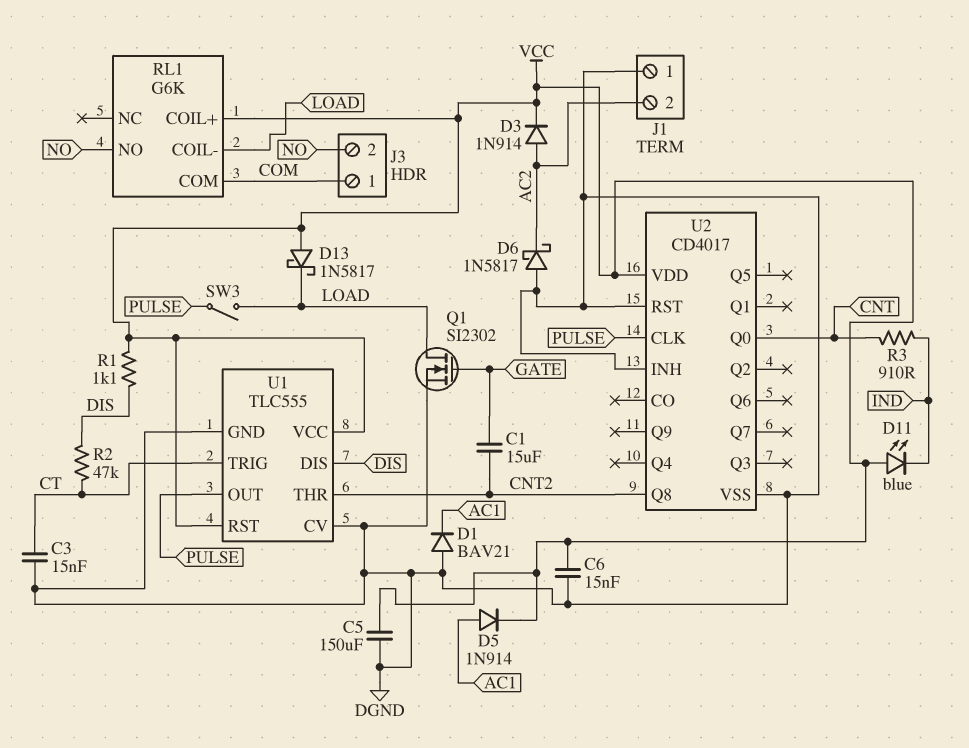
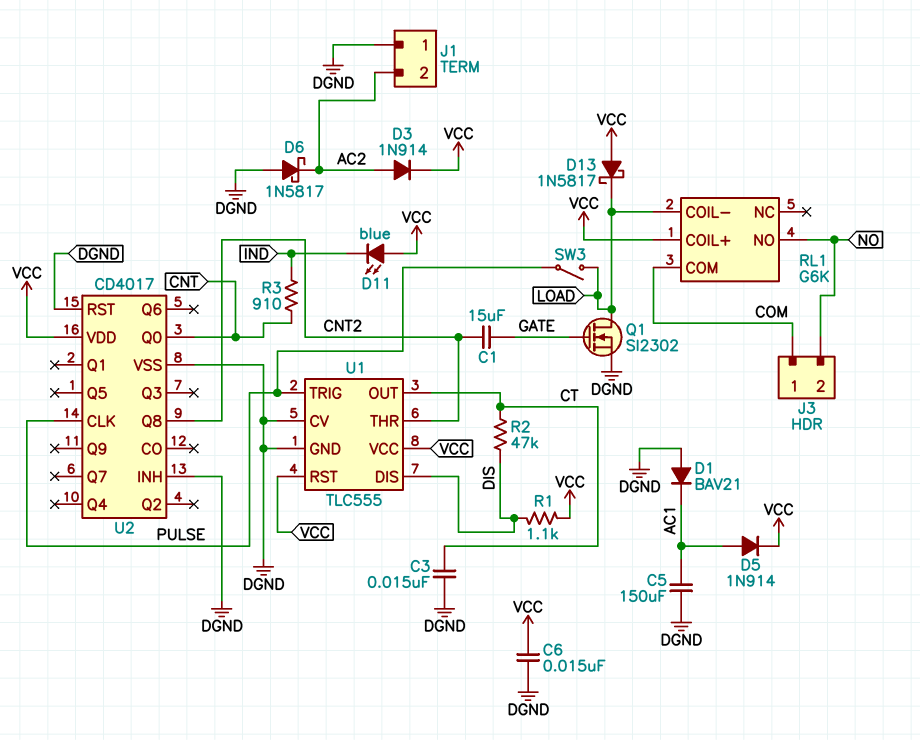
C5: 150uF (DGND, VCC) -> 150uF (AC1, DGND)
U1 pin OUT: PULSE -> CT
U1 pin TRIG: CT -> PULSE

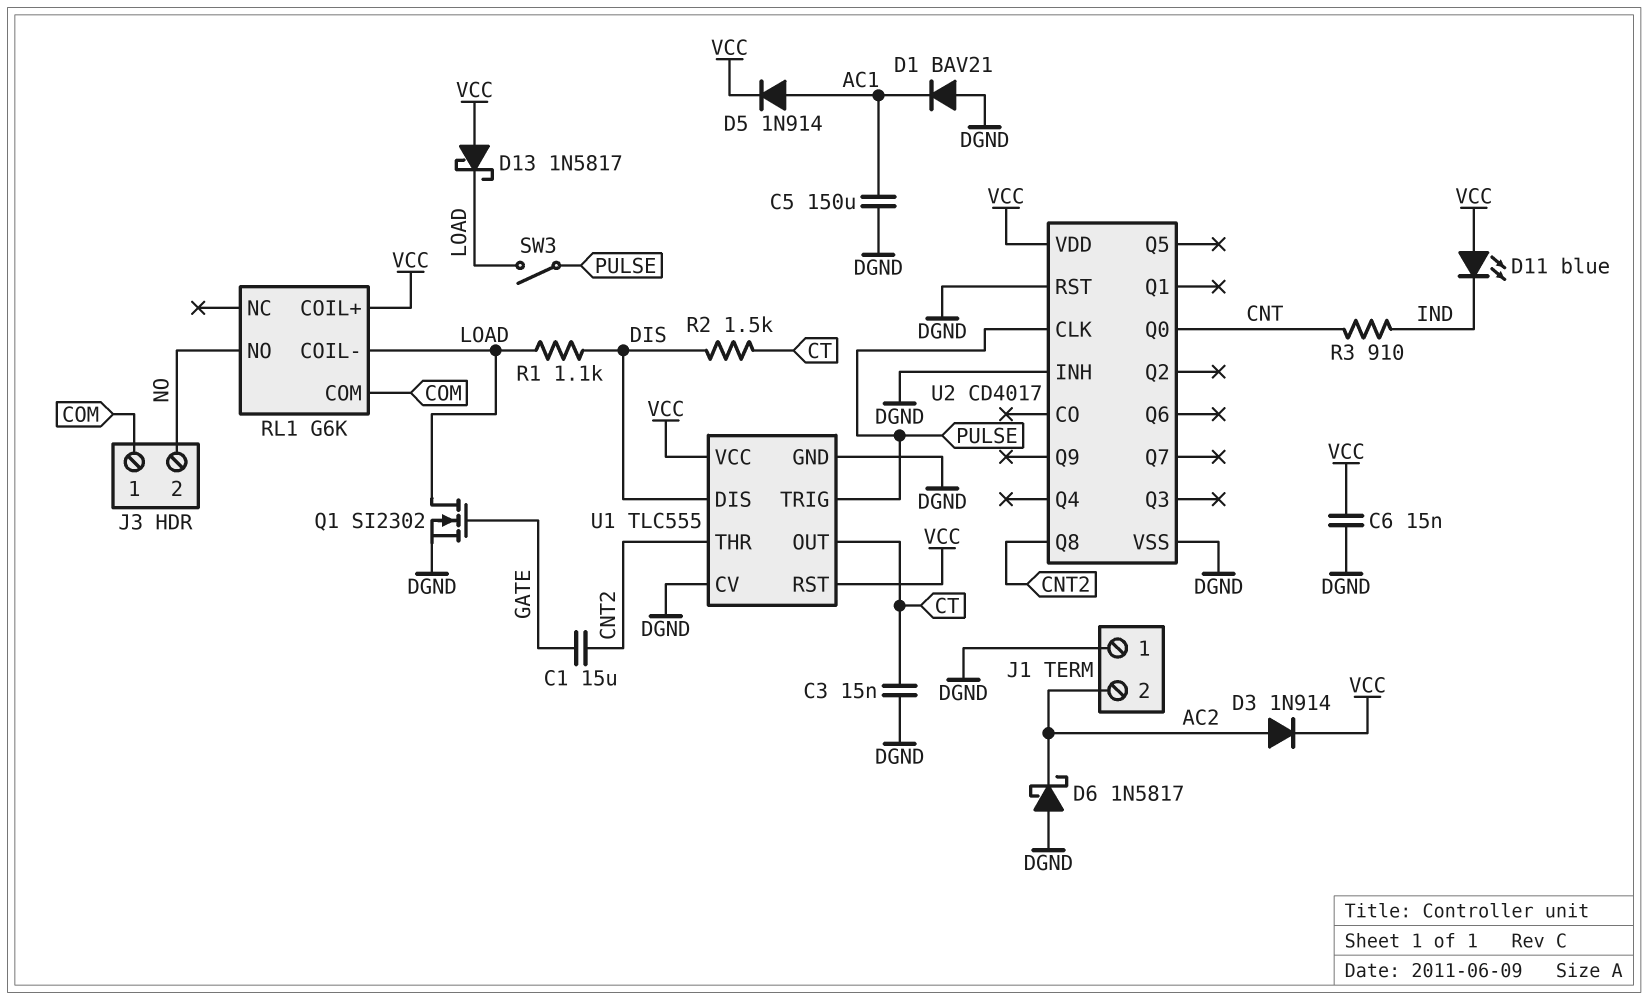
R1: 1.1k (DIS, VCC) -> 1.1k (DIS, LOAD)
R2: 47k (CT, DIS) -> 1.5k (CT, DIS)

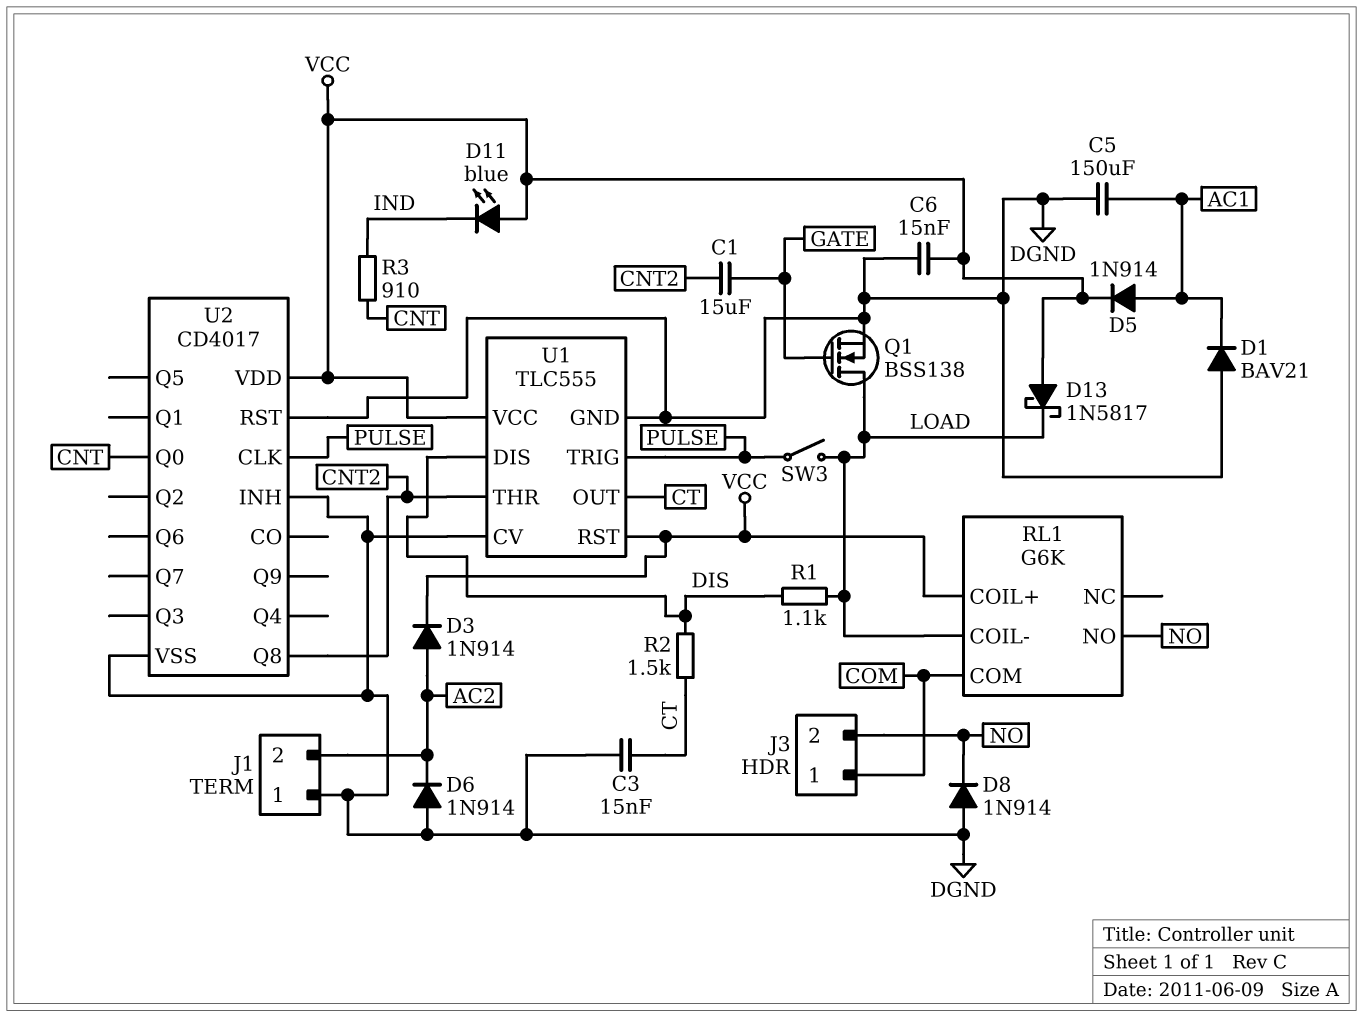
D6: schottky 1N5817 (A DGND, K AC2) -> diode 1N914 (A DGND, K AC2)
D8: none -> diode 1N914 (A DGND, K NO)
Q1: NMOS SI2302 (G GATE, D LOAD, S DGND) -> NMOS BSS138 (G GATE, D LOAD, S DGND)

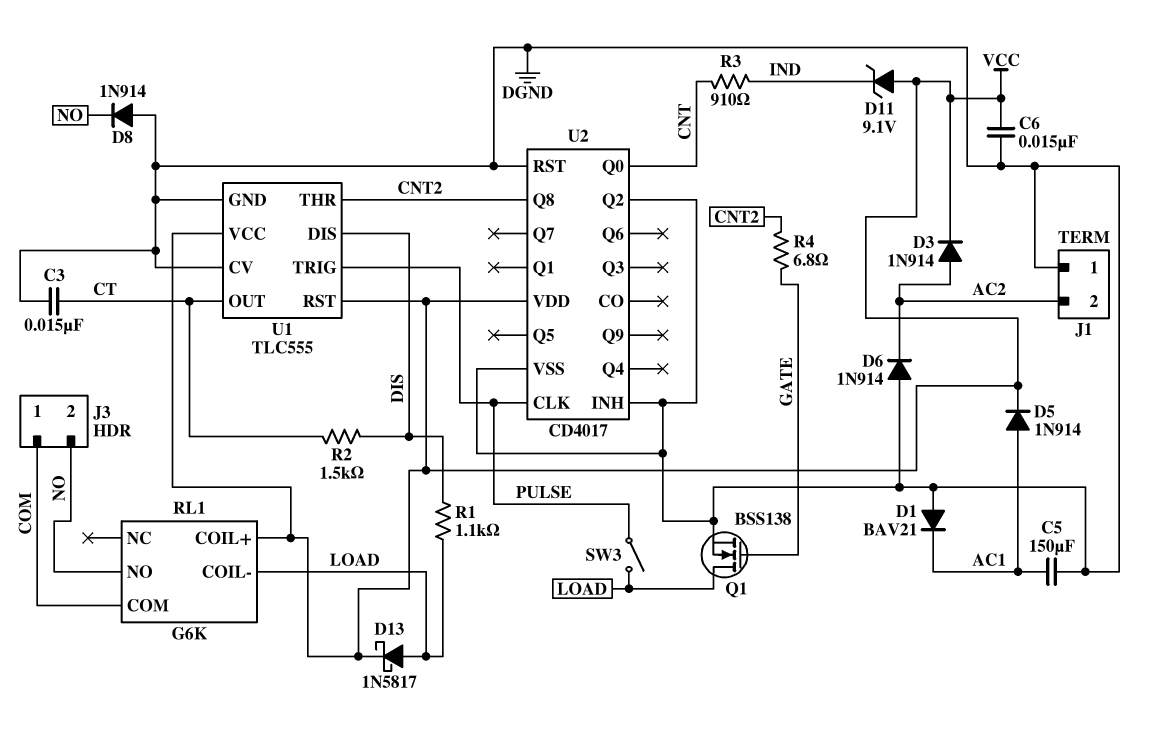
C1: 15uF (CNT2, GATE) -> none
D11: LED blue (A VCC, K IND) -> zener 9.1V (A VCC, K IND)
D13: schottky 1N5817 (A VCC, K LOAD) -> schottky 1N5817 (A LOAD, K VCC)
R4: none -> 6.8 (CNT2, GATE)
U2 pin Q2: none -> DGND

